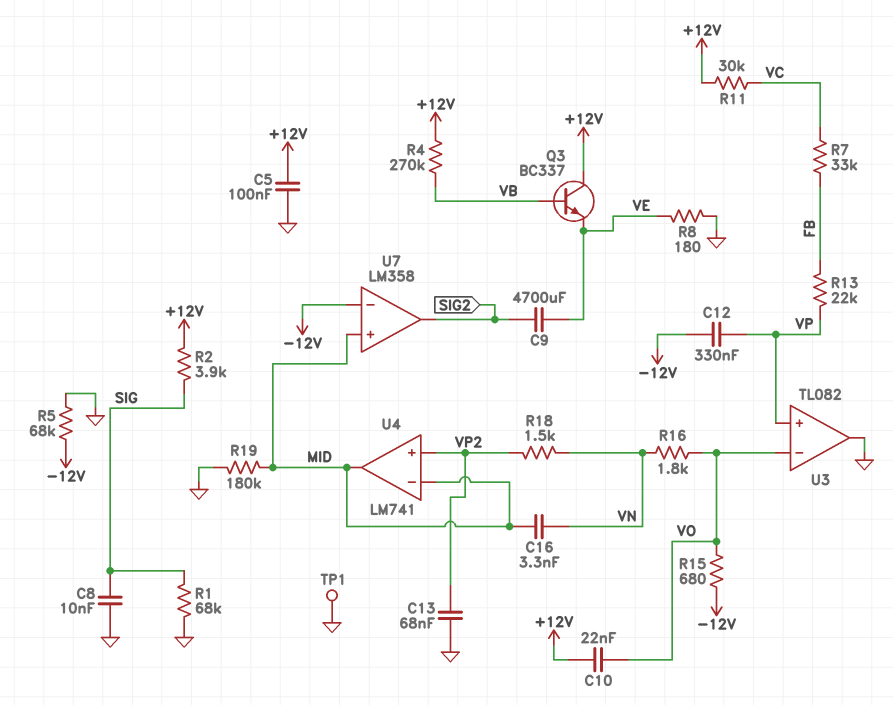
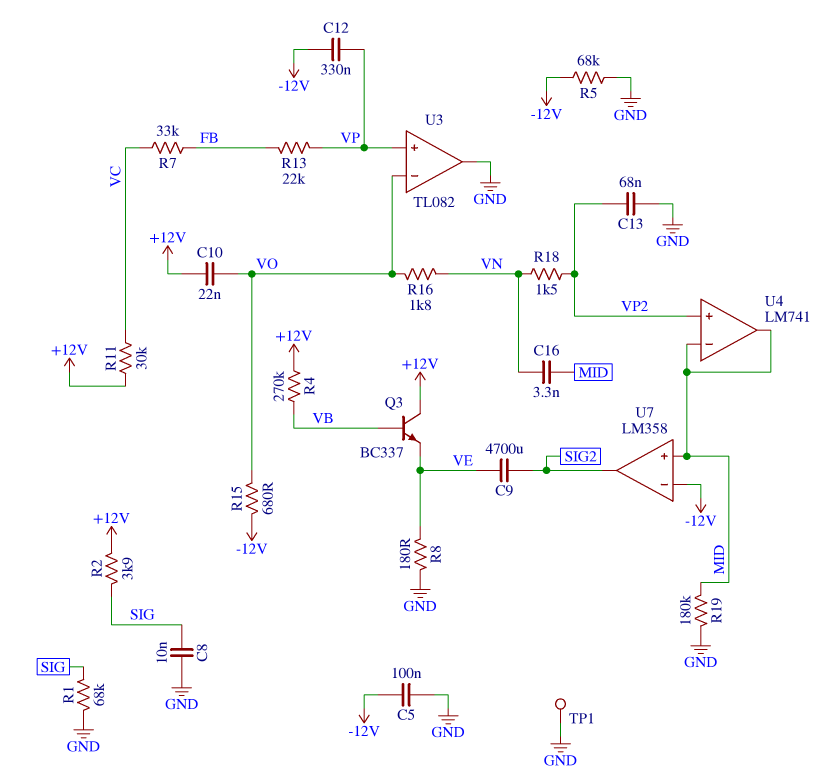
C5: 100nF (+12V, GND) -> 100nF (-12V, GND)

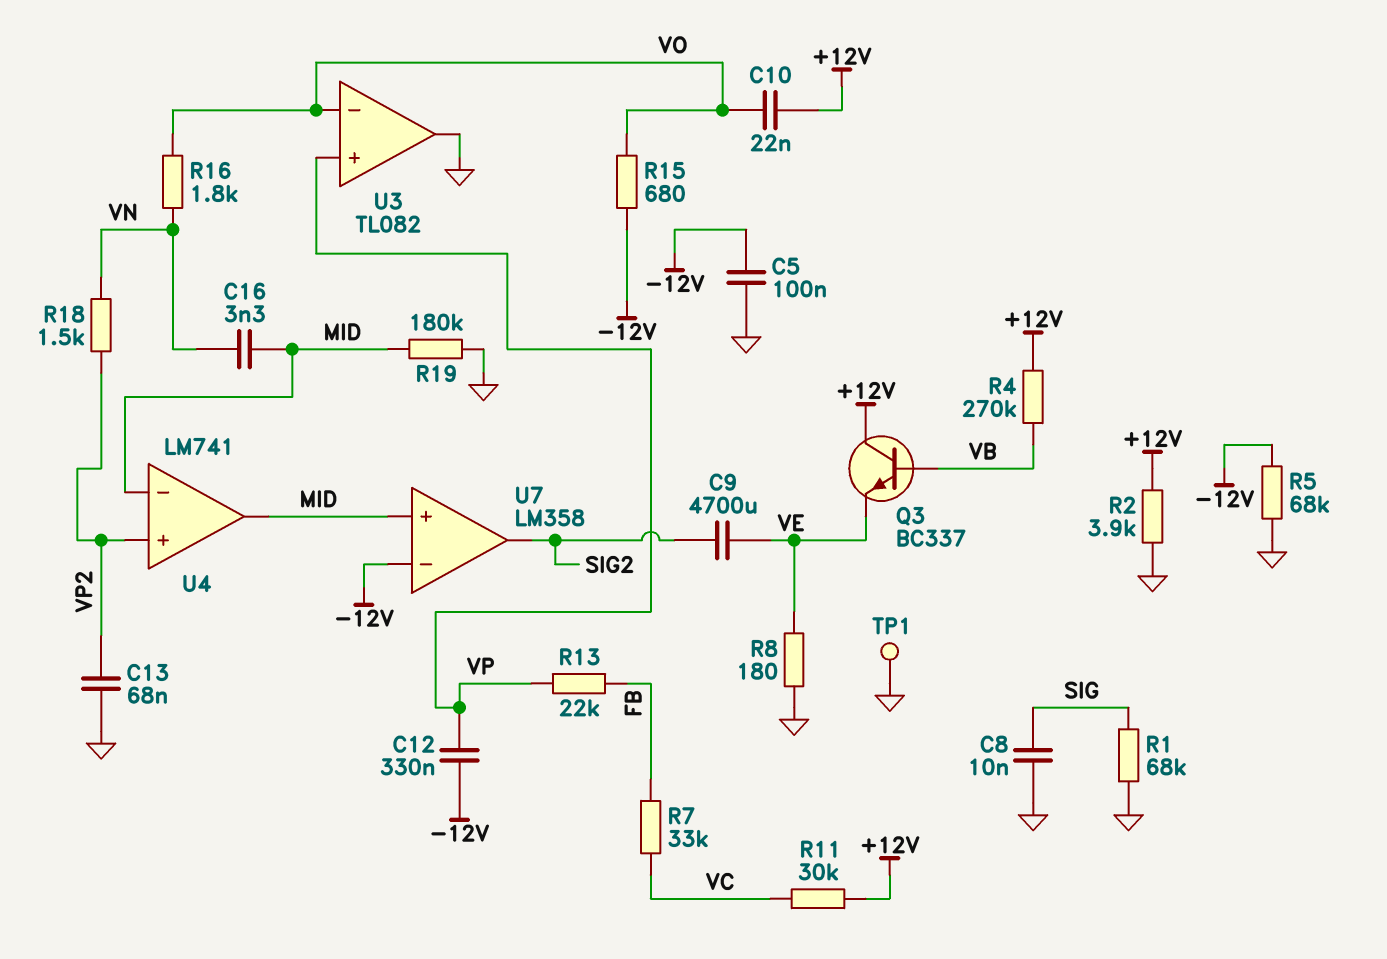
R2: 3.9k (+12V, SIG) -> 3.9k (+12V, GND)

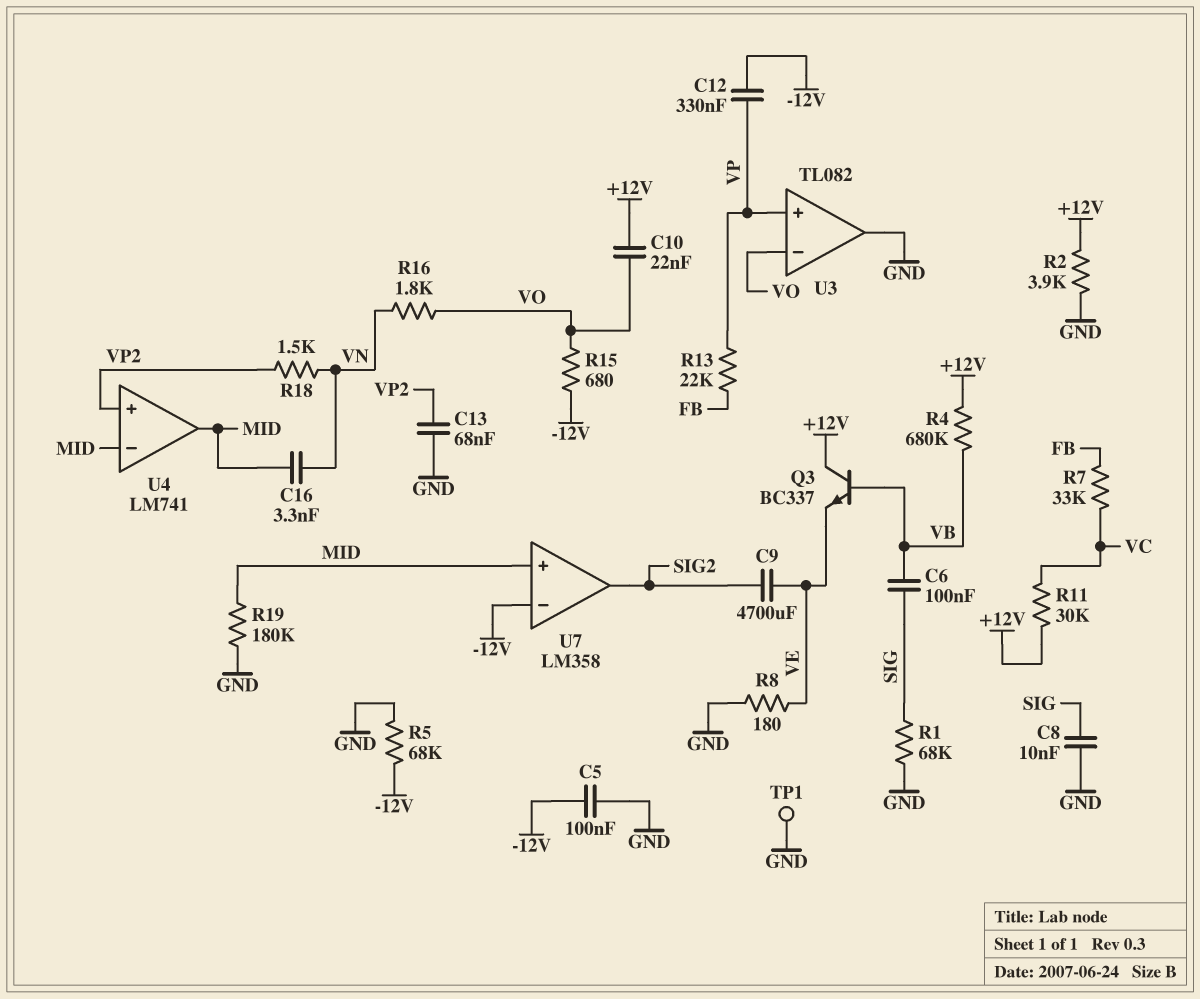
C6: none -> 100nF (SIG, VB)
R4: 270k (+12V, VB) -> 680k (+12V, VB)

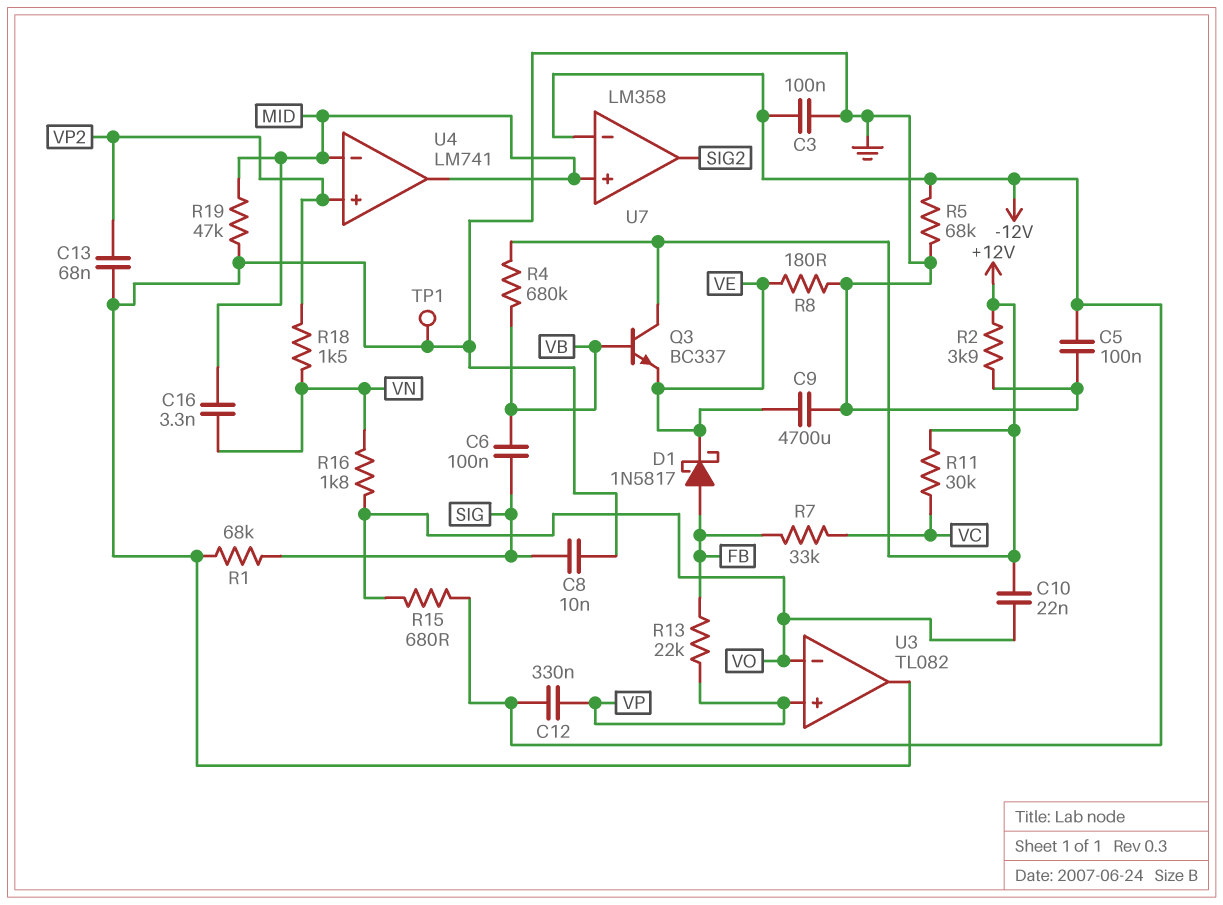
C3: none -> 100nF (-12V, GND)
C9: 4700uF (SIG2, VE) -> 4700uF (GND, VE)
D1: none -> schottky 1N5817 (A FB, K VE)
R19: 180k (GND, MID) -> 47k (GND, MID)

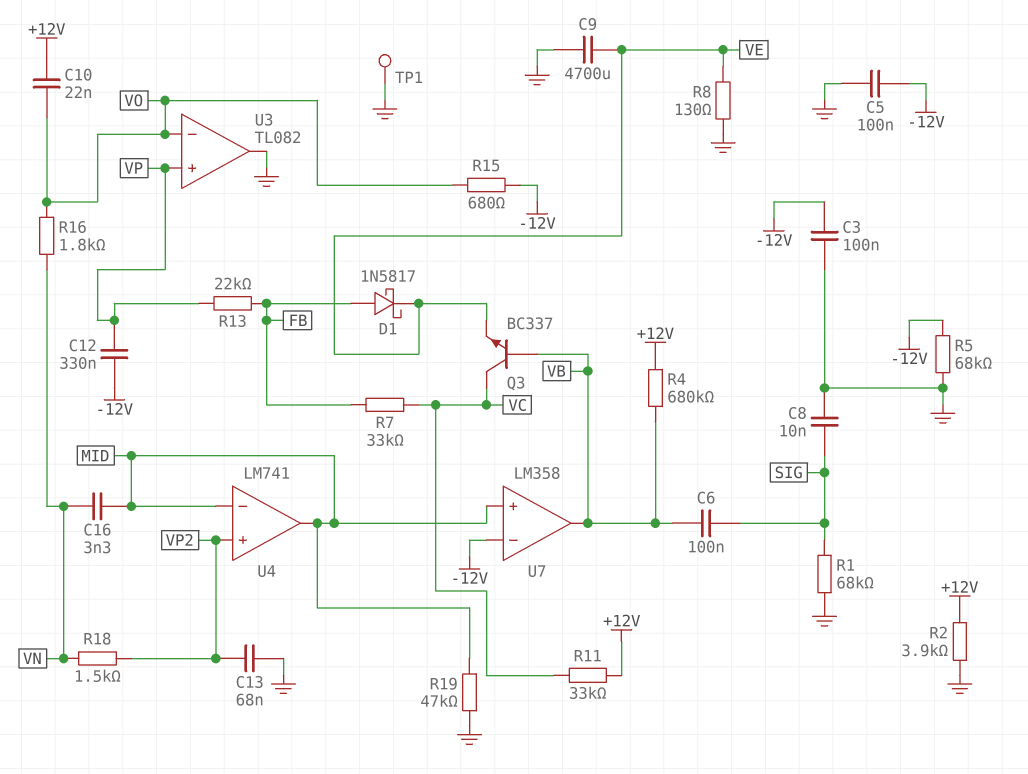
Q3: NPN BC337 (B VB, C +12V, E VE) -> NPN BC337 (B VB, C VC, E VE)
R8: 180 (GND, VE) -> 130 (GND, VE)
R11: 30k (+12V, VC) -> 33k (+12V, VC)
U7 pin out: SIG2 -> VB

